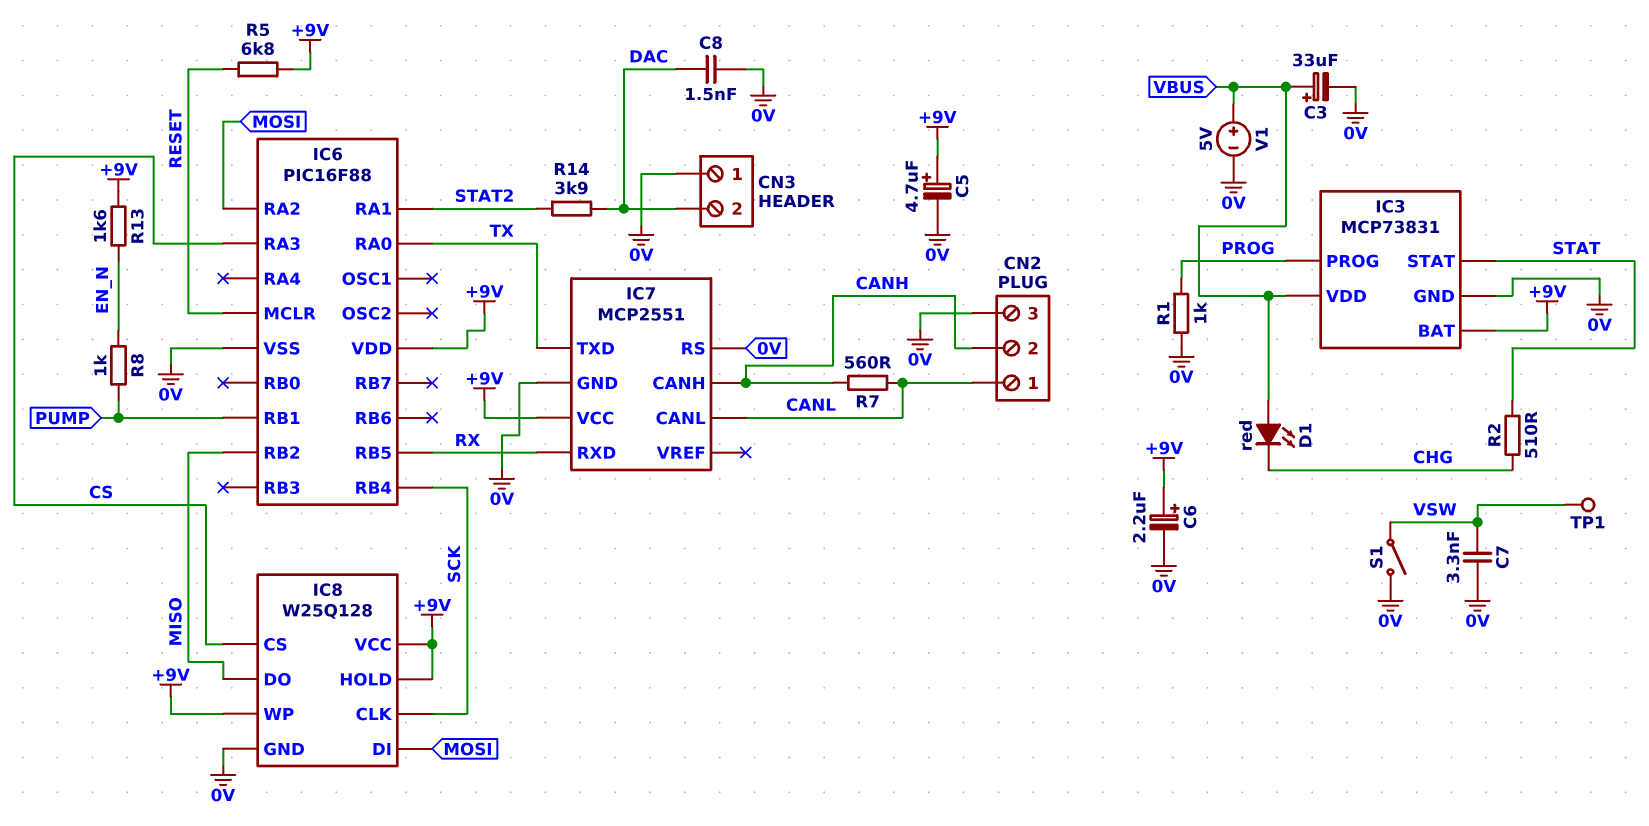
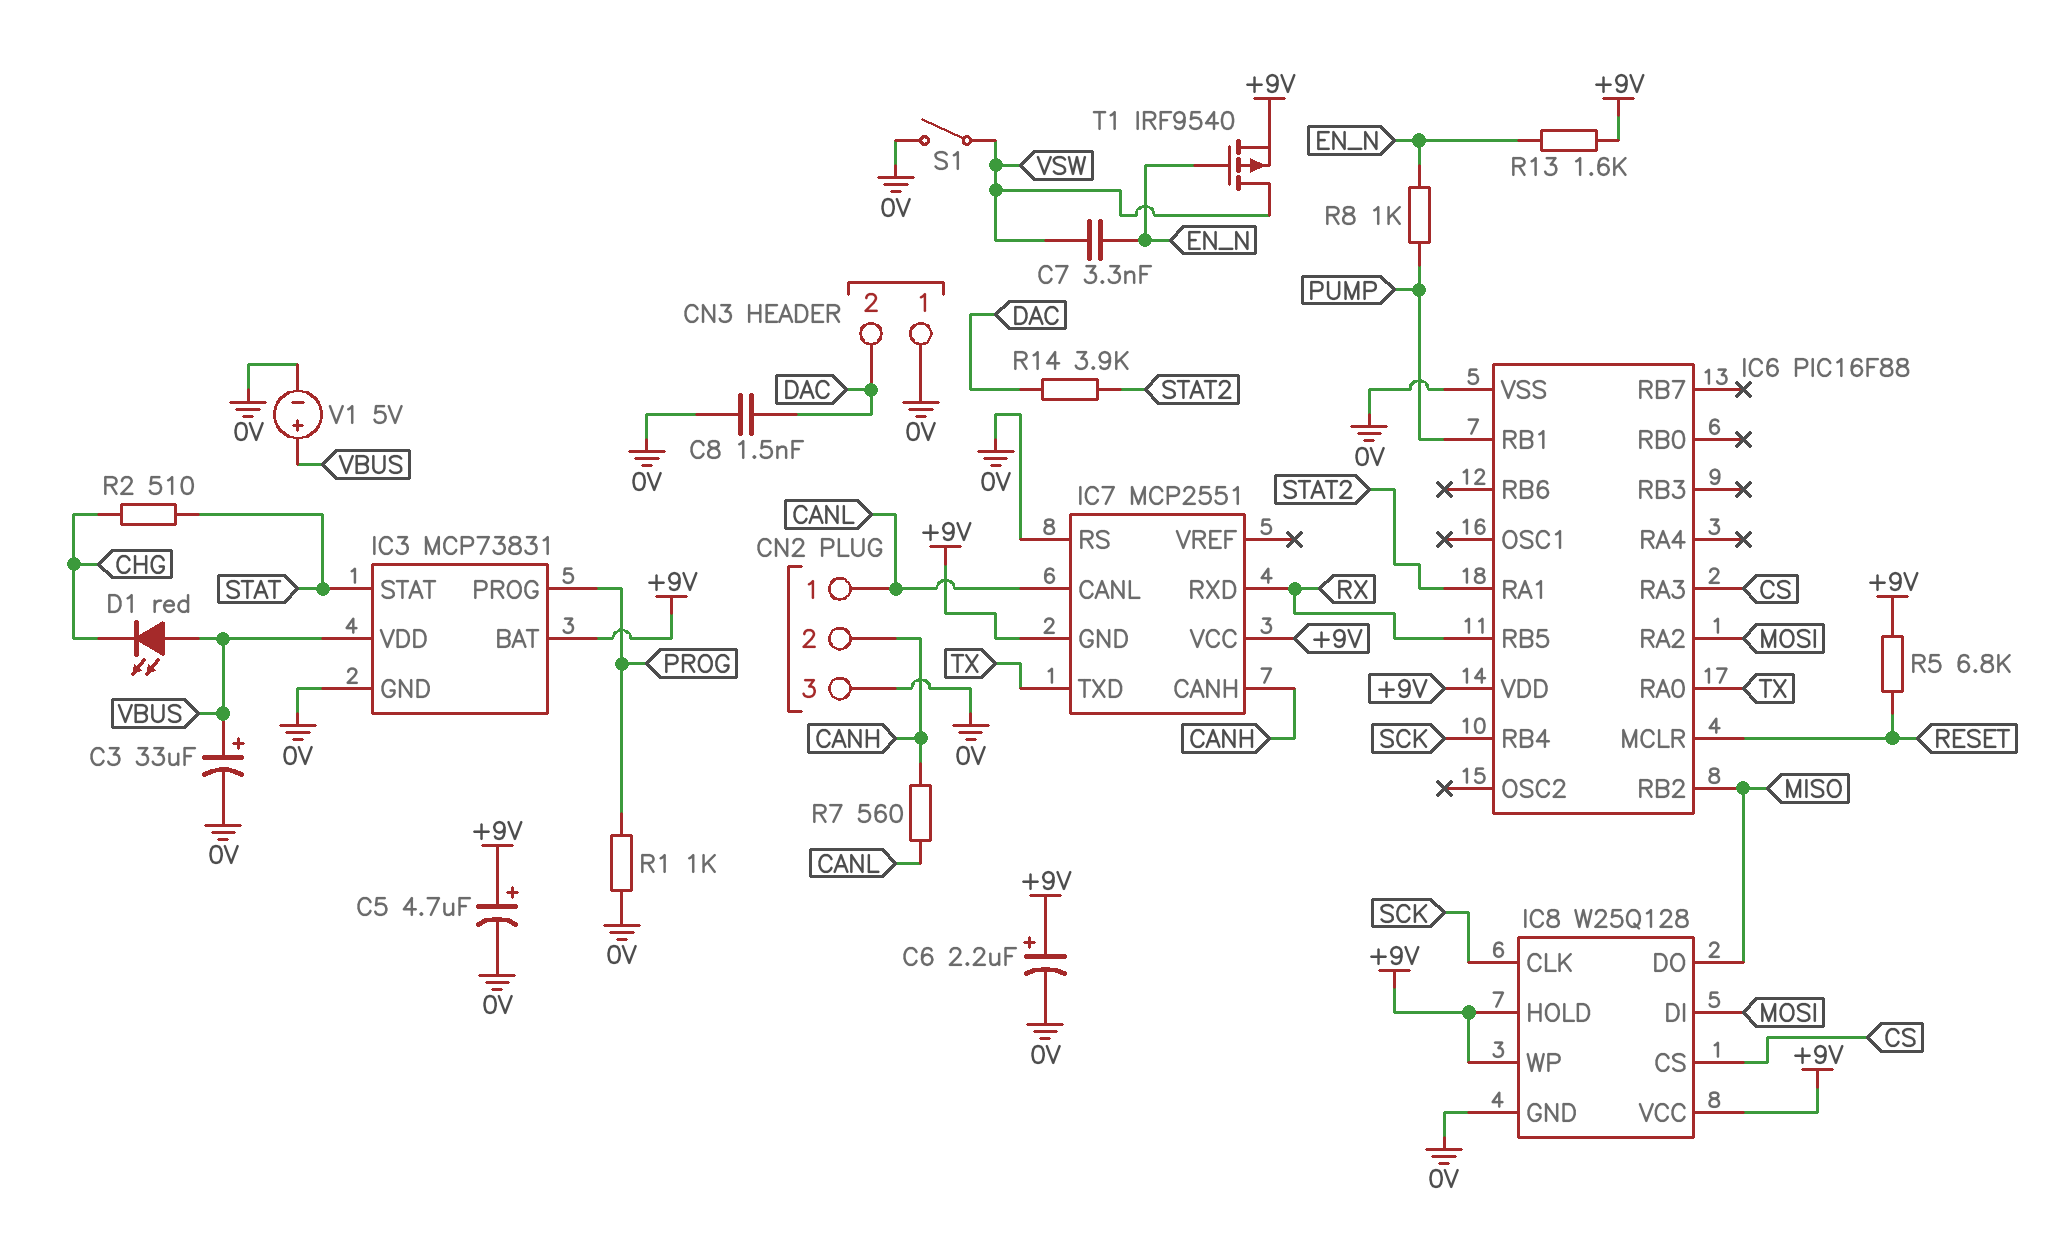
C7: 3.3nF (0V, VSW) -> 3.3nF (EN_N, VSW)
IC7 pin GND: 0V -> +9V
T1: none -> PMOS IRF9540 (G EN_N, D VSW, S +9V)
TP1: test point (VSW) -> none

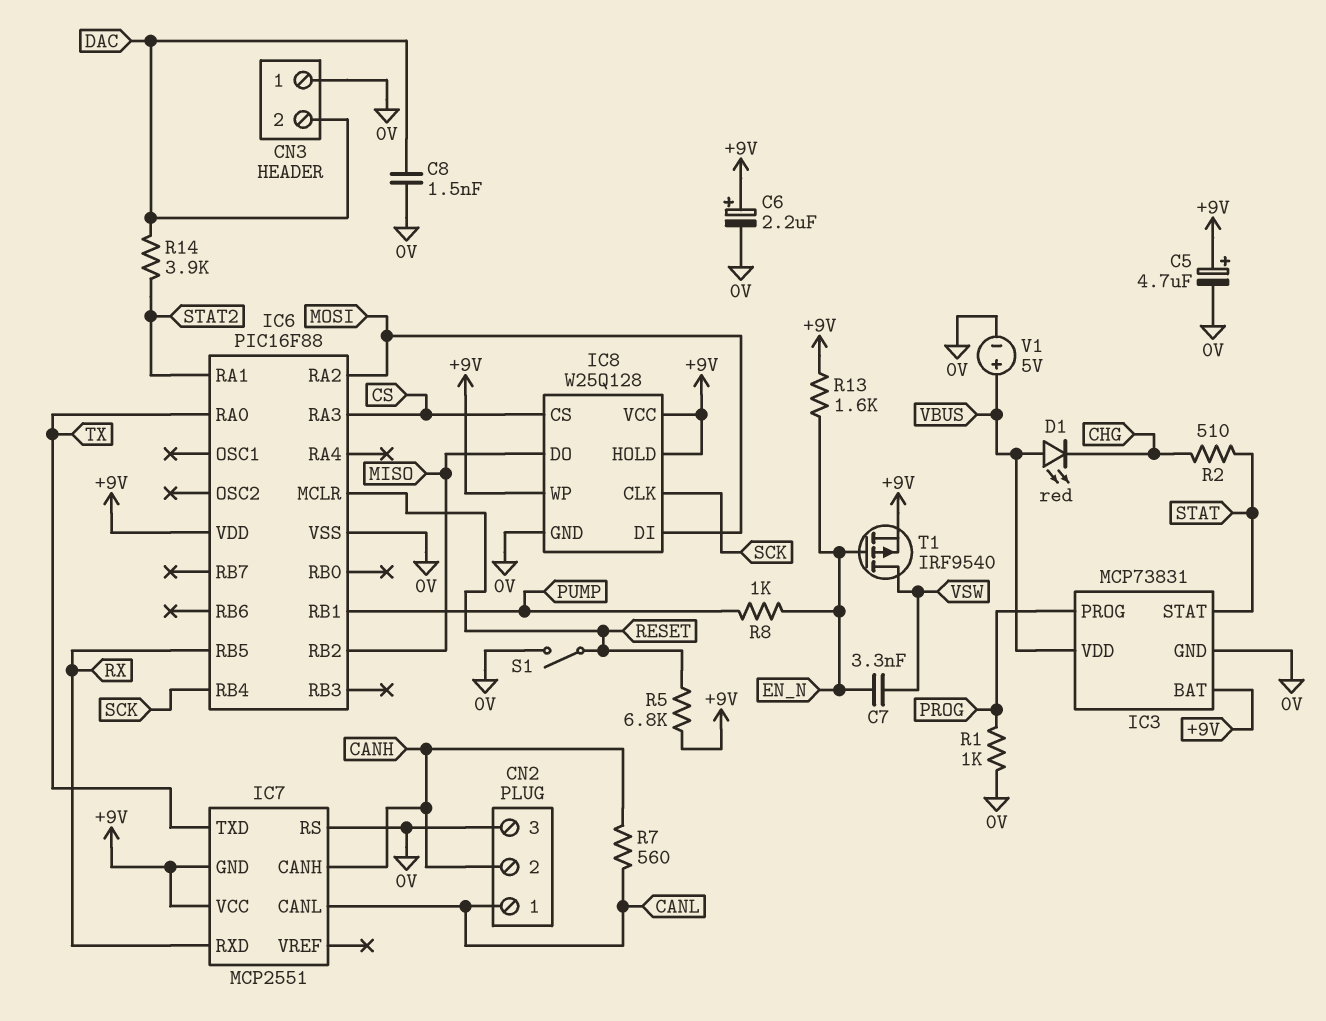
C3: 33uF (plus VBUS, minus 0V) -> none
S1: switch (0V, VSW) -> switch (0V, RESET)

